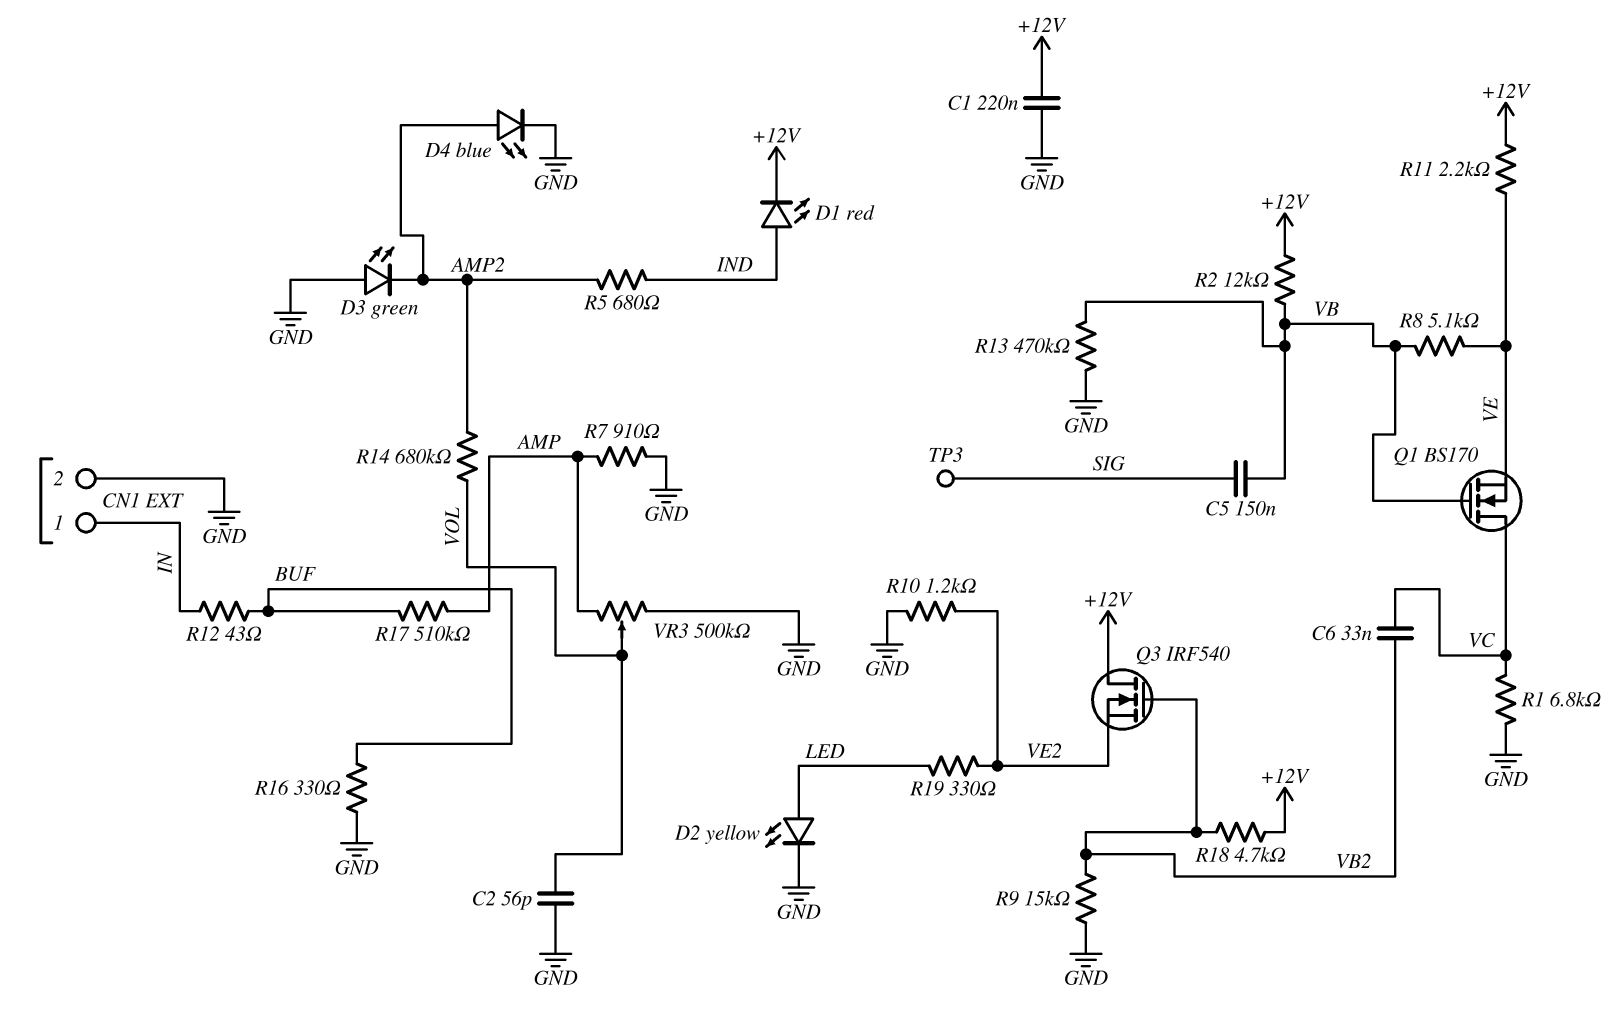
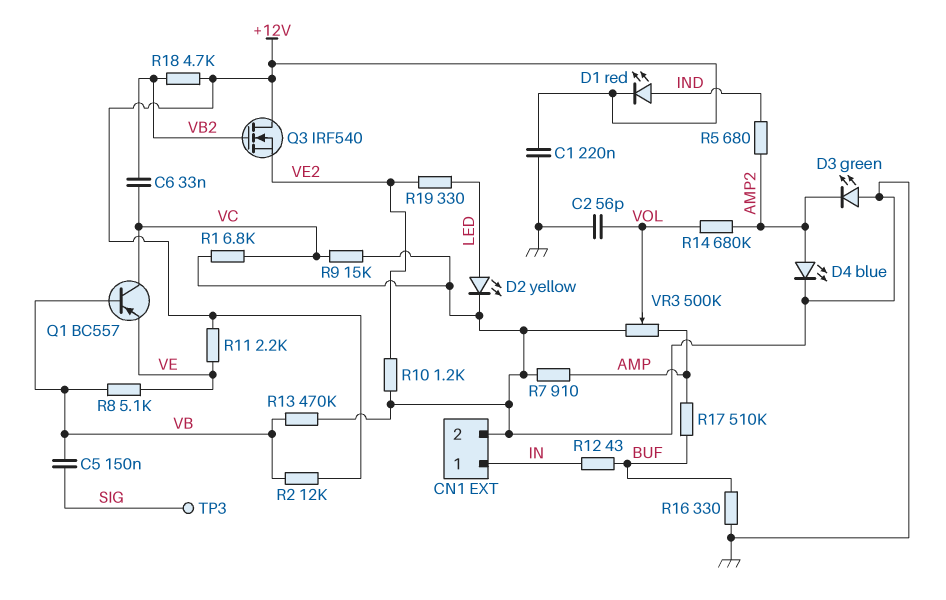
Q1: NMOS BS170 (G VB, D VC, S VE) -> PNP BC557 (B VB, C VC, E VE)
R9: 15k (GND, VB2) -> 15k (GND, VC)

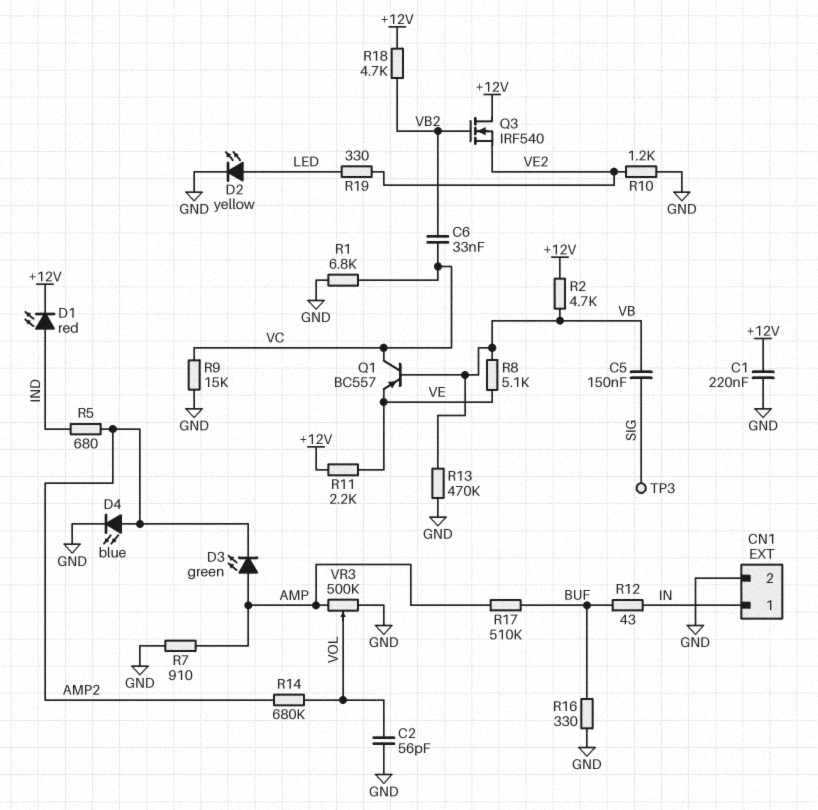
D3: LED green (A GND, K AMP2) -> LED green (A AMP, K AMP2)
R2: 12k (+12V, VB) -> 4.7k (+12V, VB)

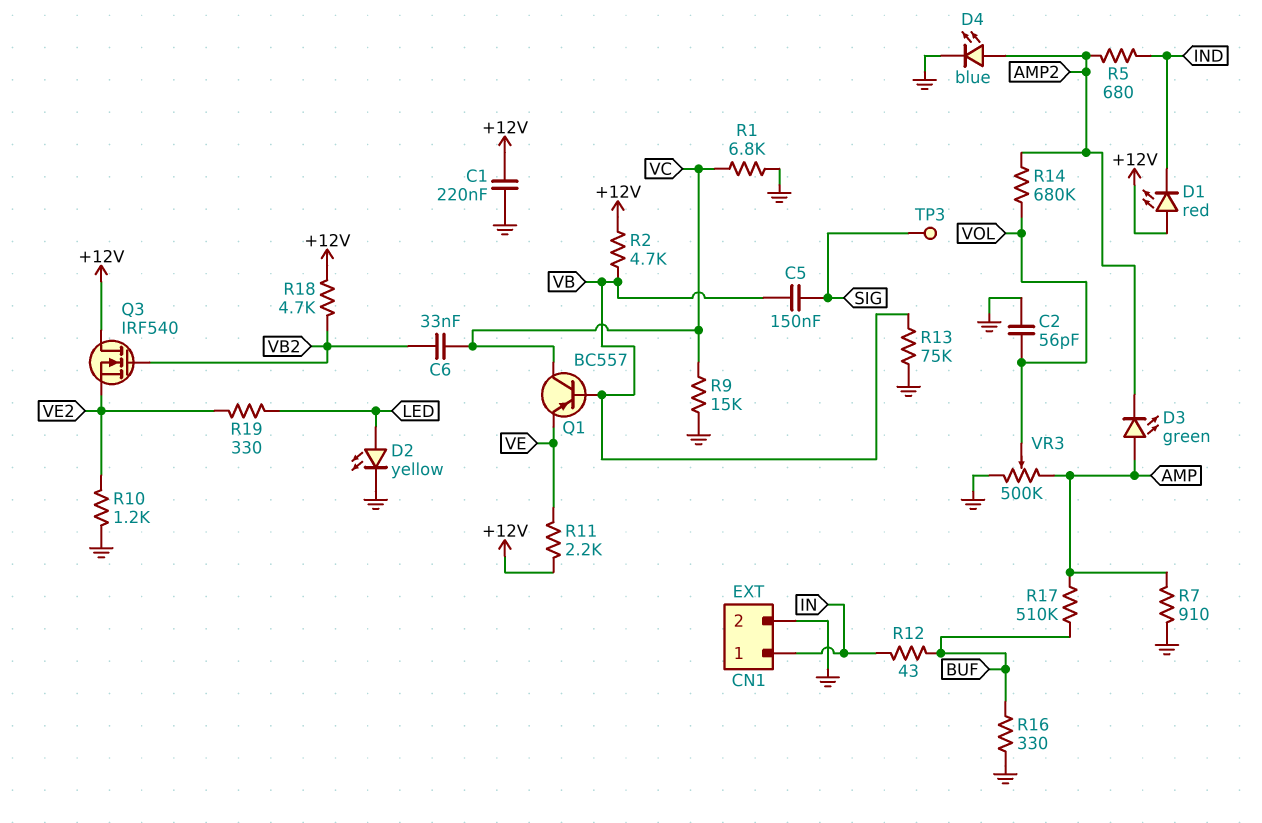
D1: LED red (A IND, K +12V) -> LED red (A +12V, K IND)
R8: 5.1k (VB, VE) -> none
R13: 470k (GND, VB) -> 75k (GND, VB)

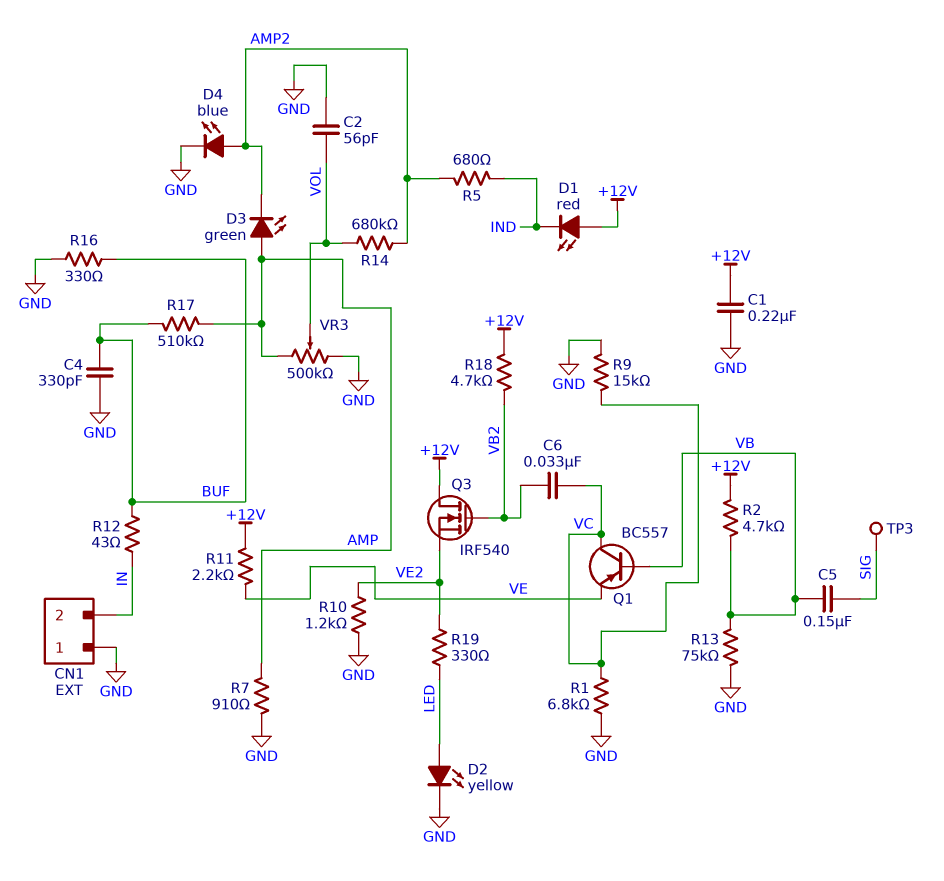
C4: none -> 330pF (BUF, GND)
CN1 pin 1: IN -> GND
CN1 pin 2: GND -> IN

